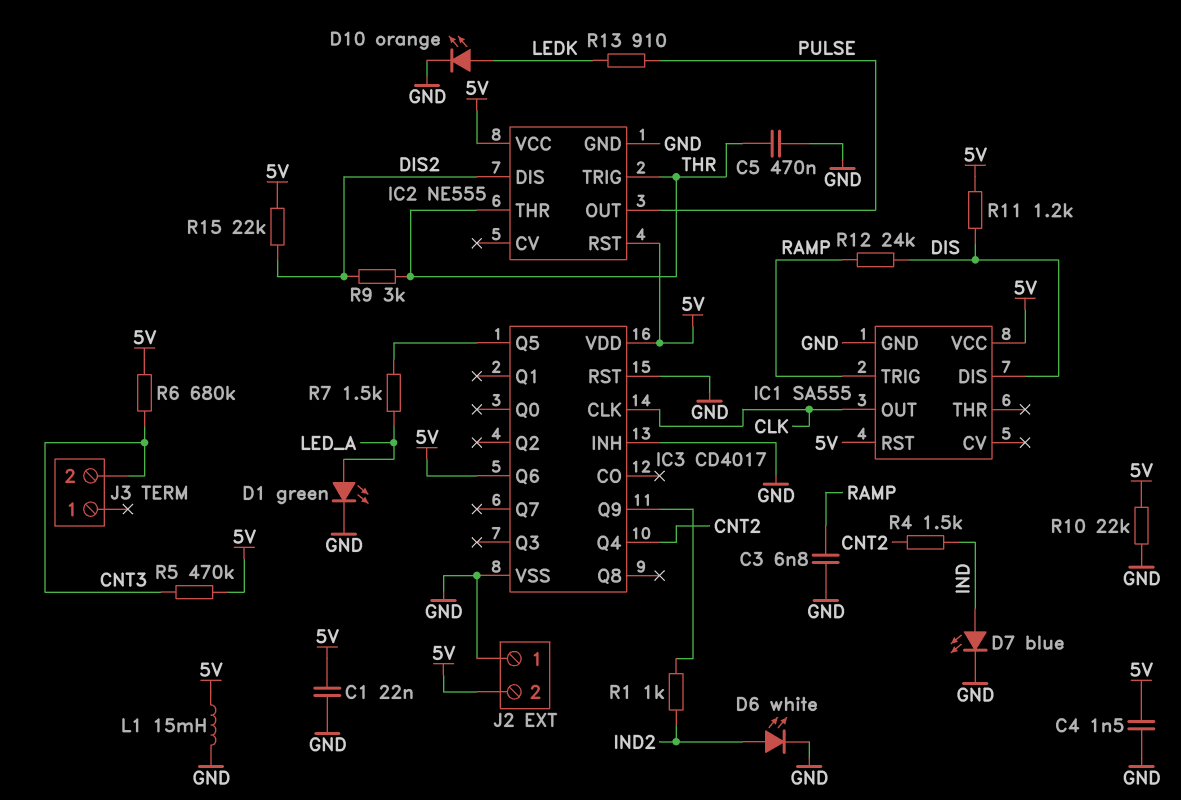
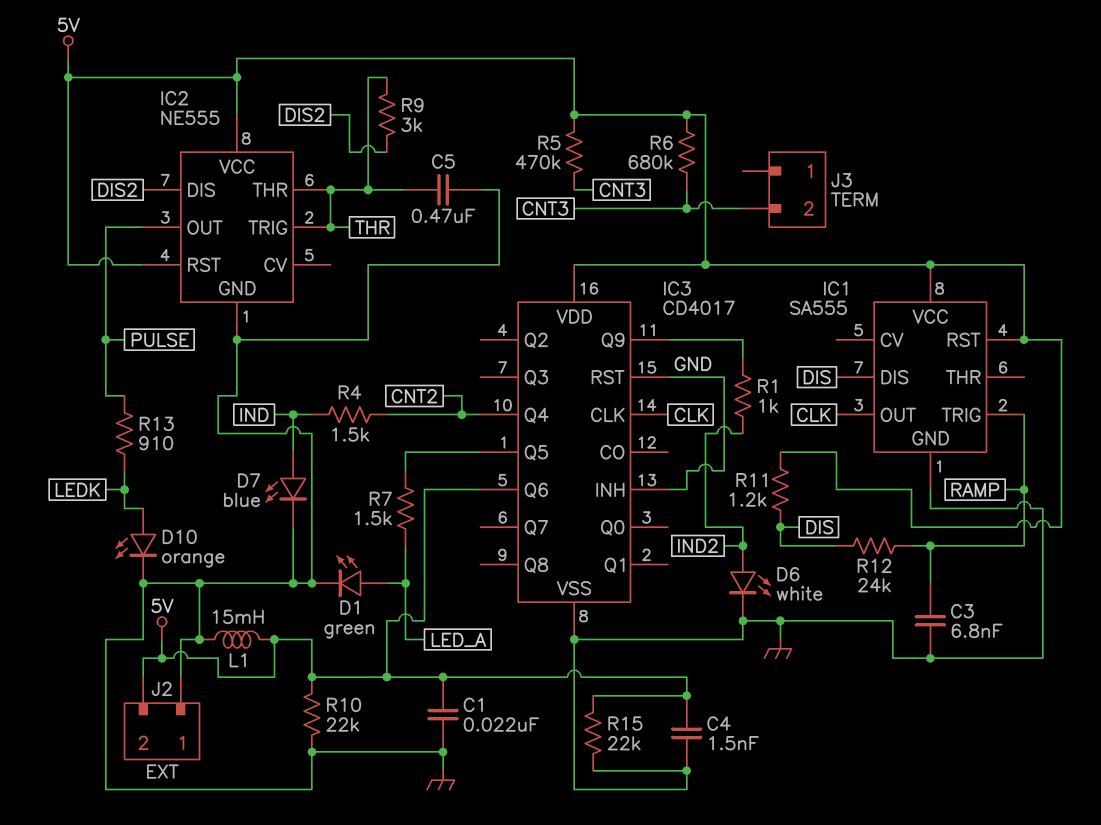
R15: 22k (5V, DIS2) -> 22k (5V, GND)

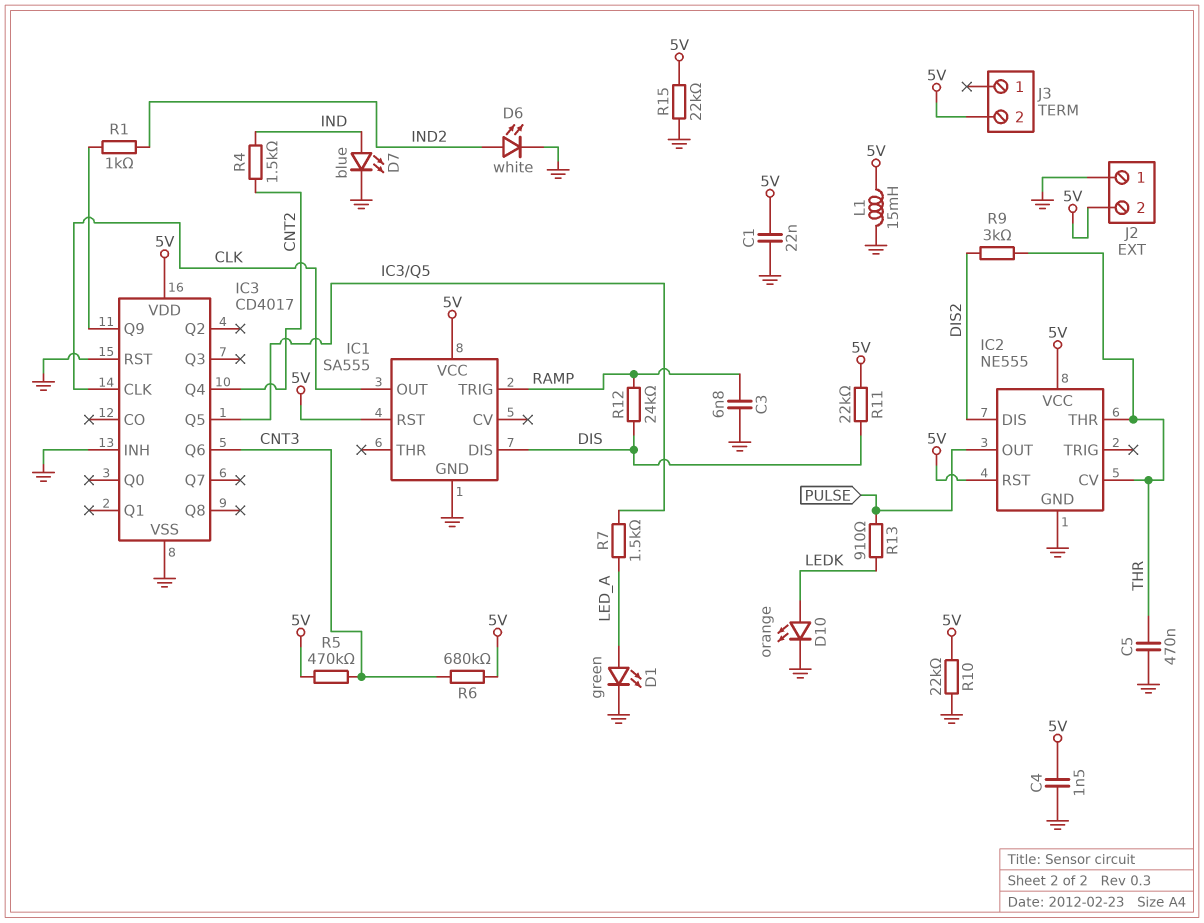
IC2 pin CV: none -> THR
IC2 pin TRIG: THR -> none
IC3 pin Q6: 5V -> CNT3
J3 pin 2: CNT3 -> 5V
R11: 1.2k (5V, DIS) -> 22k (5V, DIS)

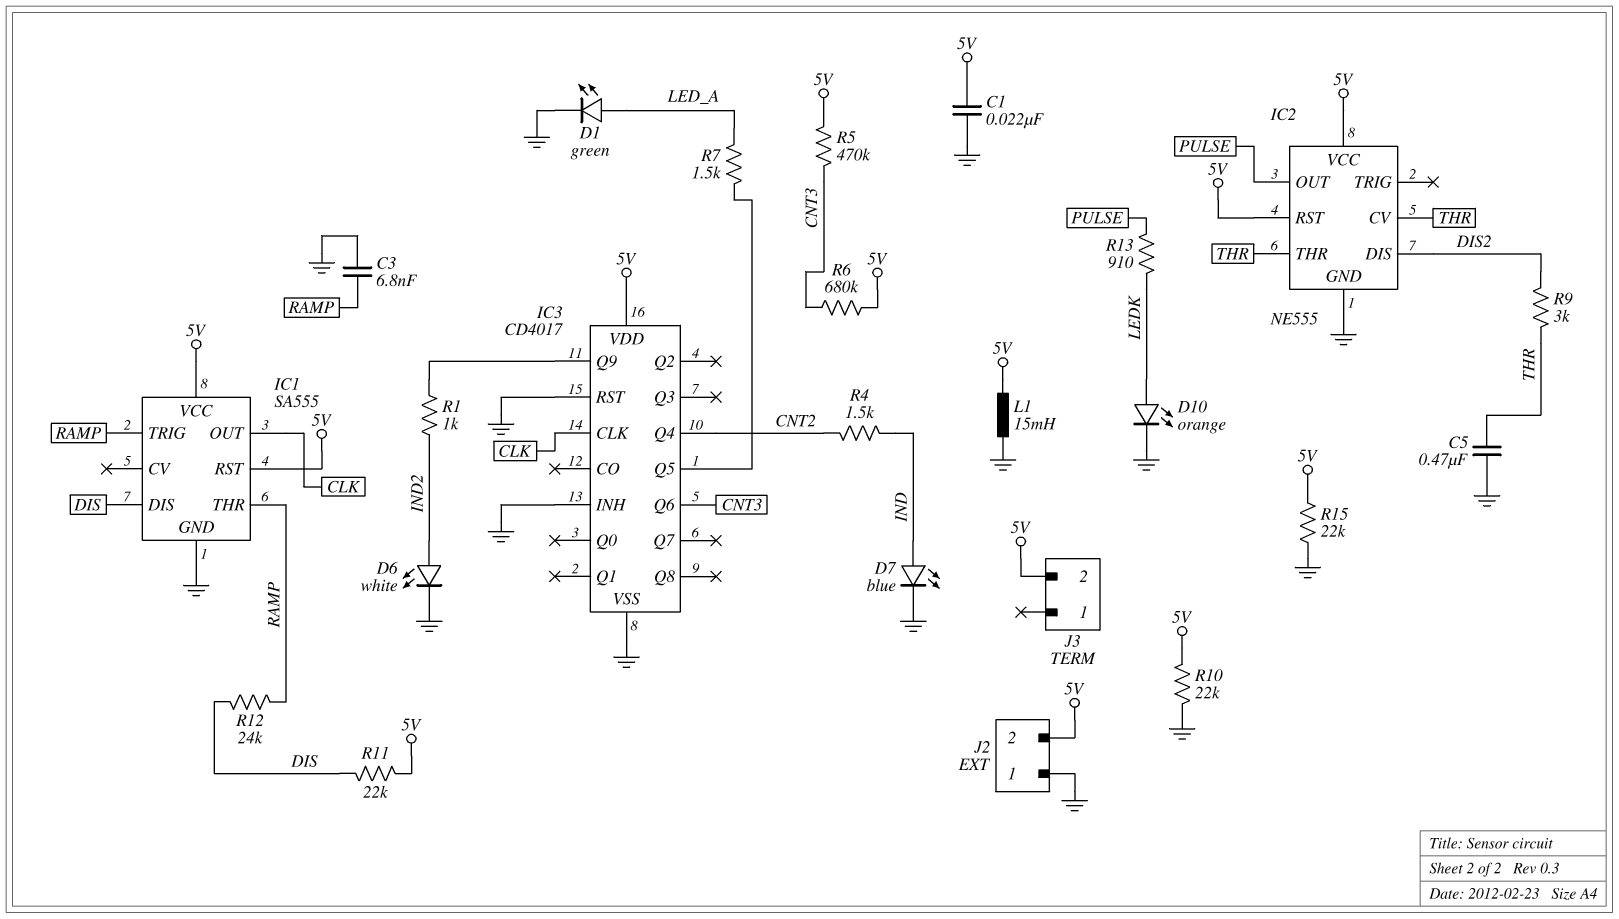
C4: 1.5nF (5V, GND) -> none
IC1 pin THR: none -> RAMP

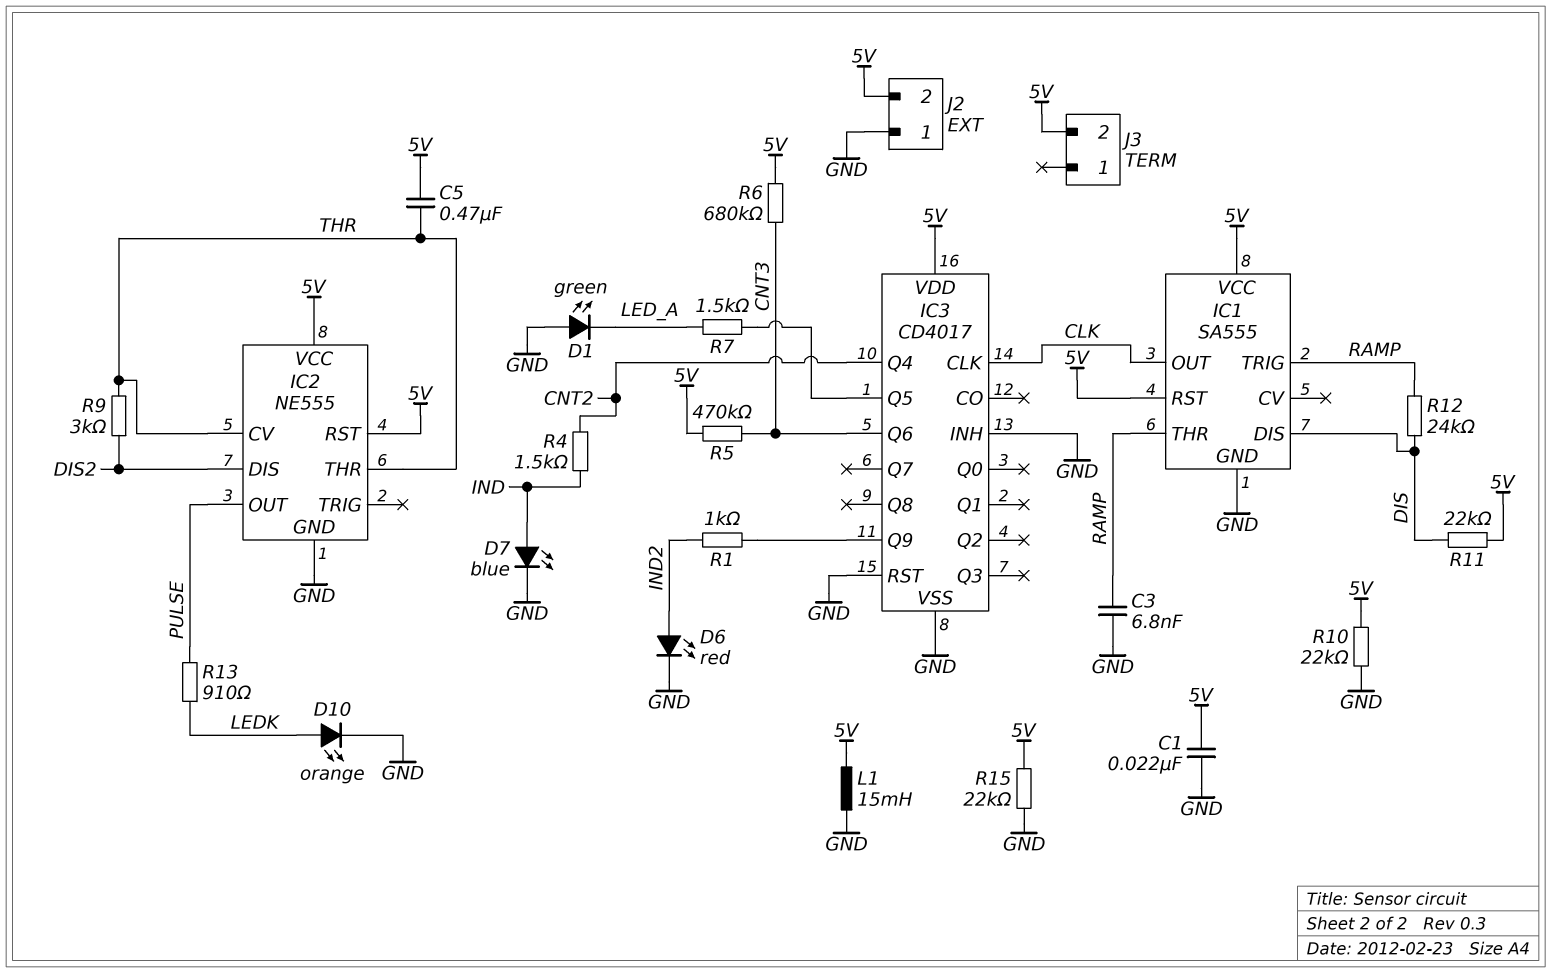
C5: 470nF (GND, THR) -> 470nF (5V, THR)
D1: LED green (A LED_A, K GND) -> LED green (A GND, K LED_A)
D6: LED white (A IND2, K GND) -> LED red (A IND2, K GND)

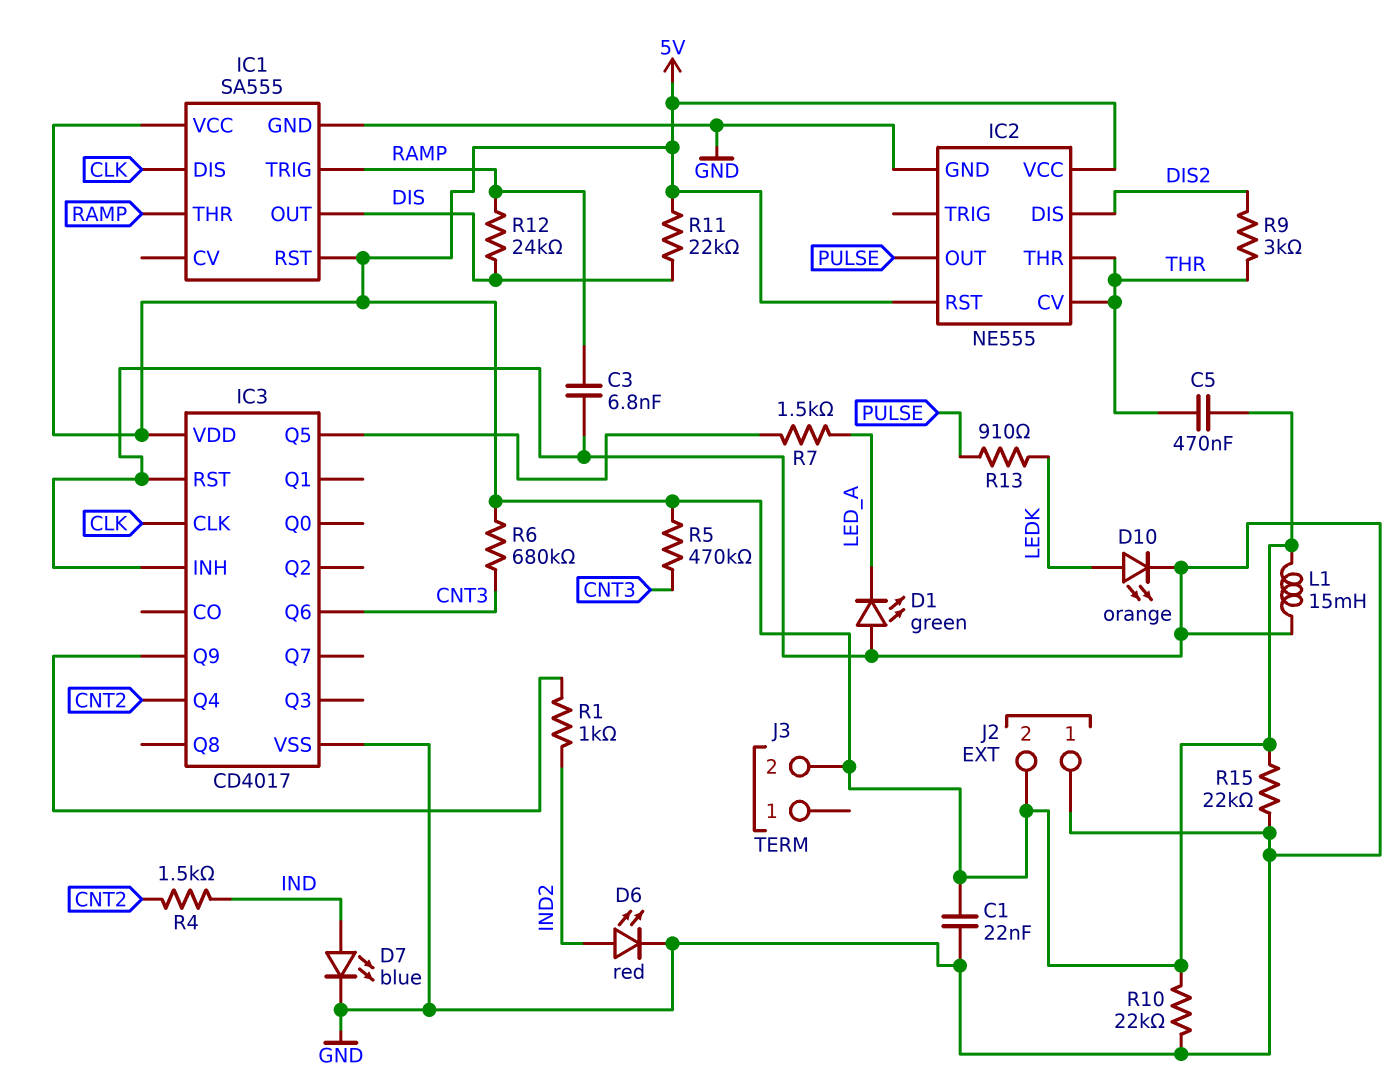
IC1 pin DIS: DIS -> CLK
IC1 pin OUT: CLK -> DIS

